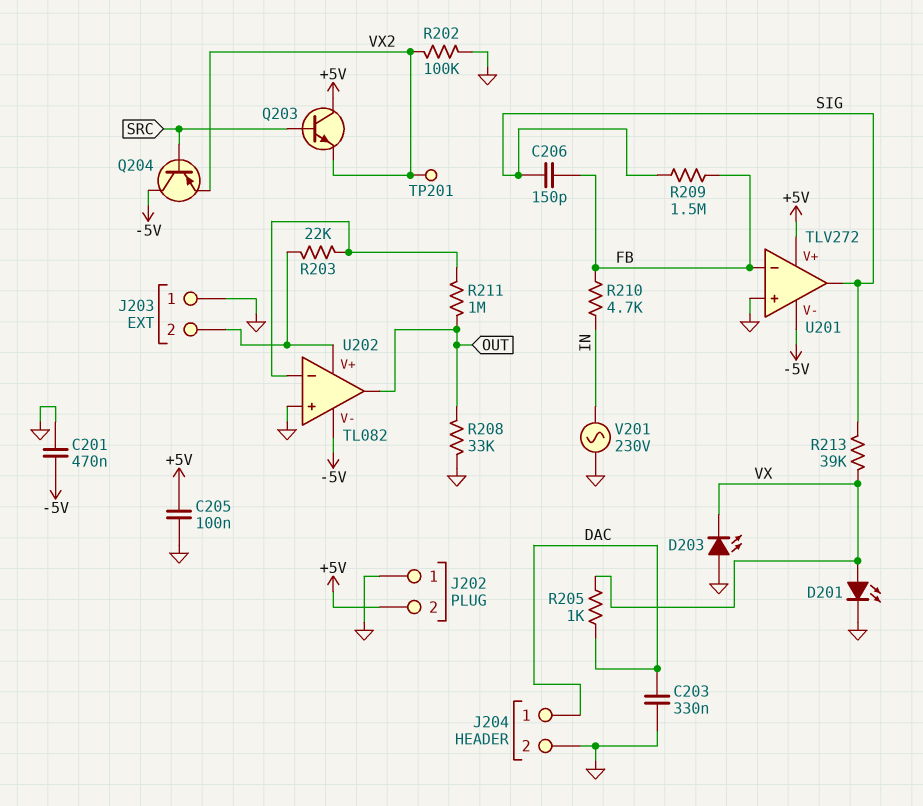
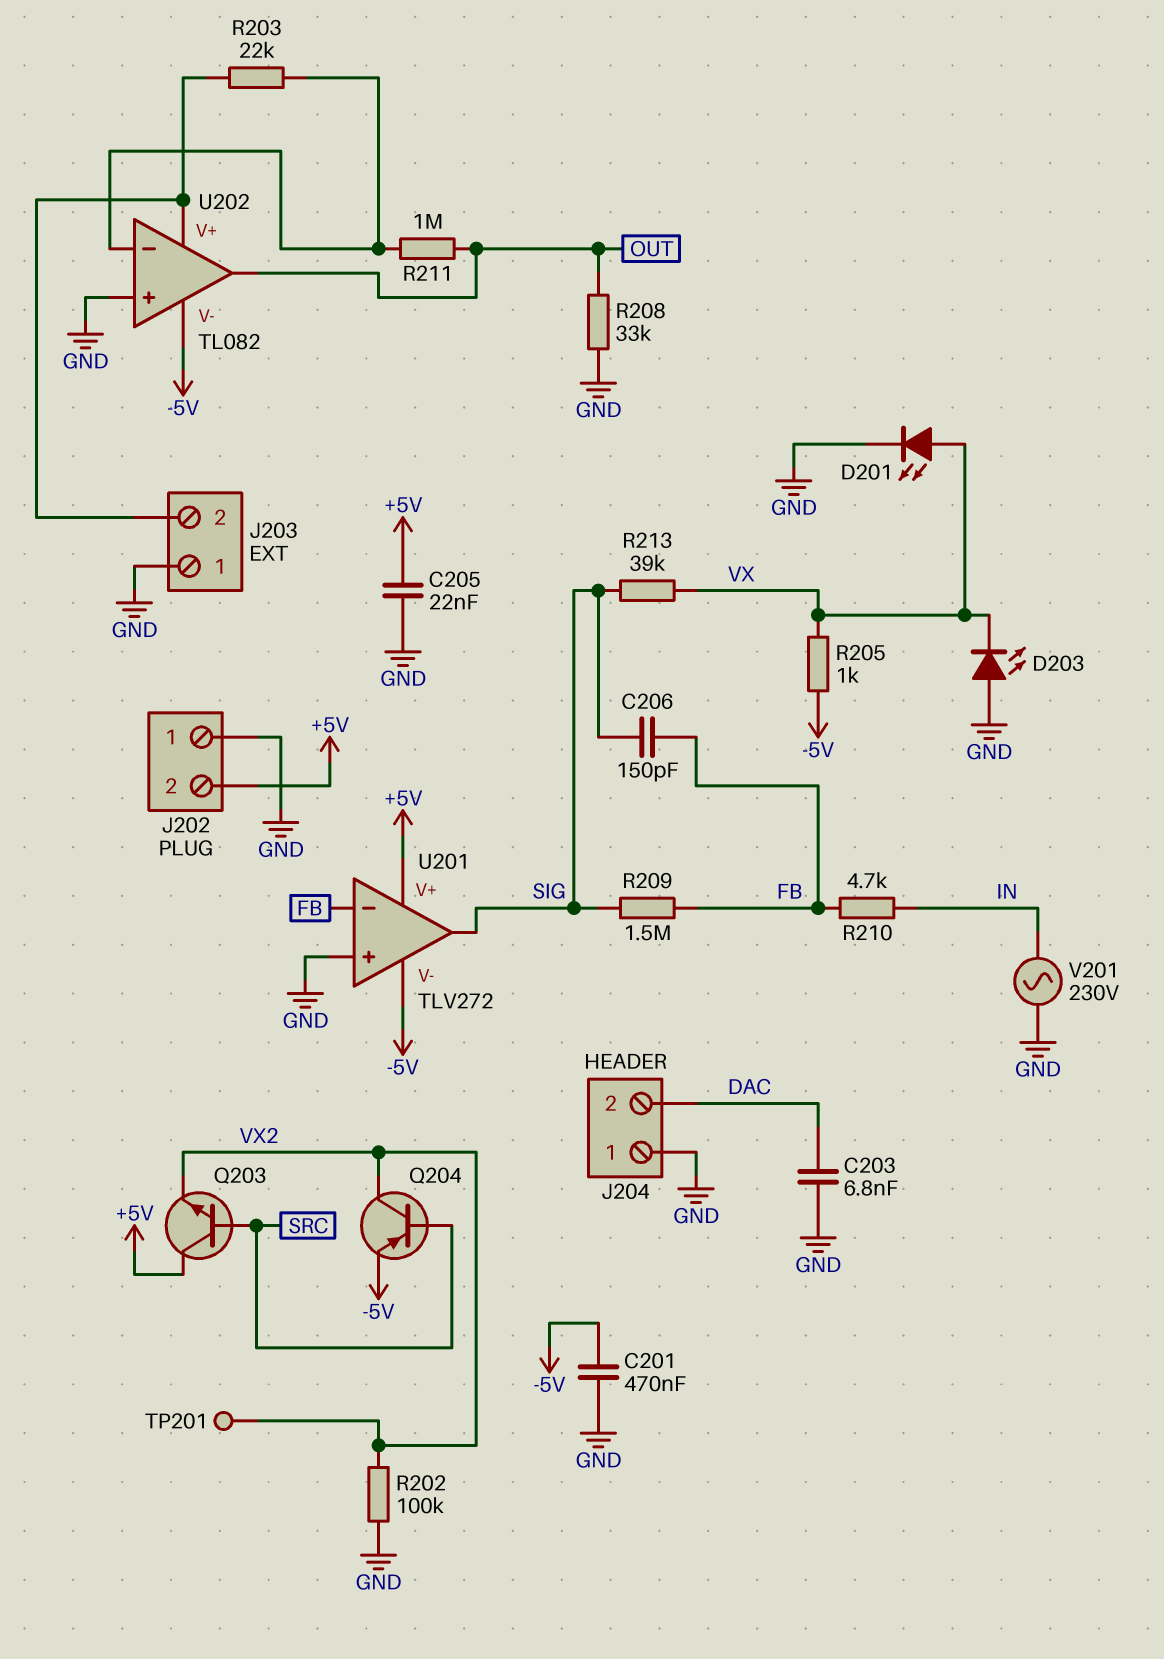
C203: 330nF (DAC, GND) -> 6.8nF (DAC, GND)
C205: 100nF (+5V, GND) -> 22nF (+5V, GND)
J204 pin 1: DAC -> GND
J204 pin 2: GND -> DAC
Q204: PNP (B SRC, C -5V, E VX2) -> PNP (B SRC, C VX2, E -5V)
R205: 1k (DAC, VX) -> 1k (-5V, VX)

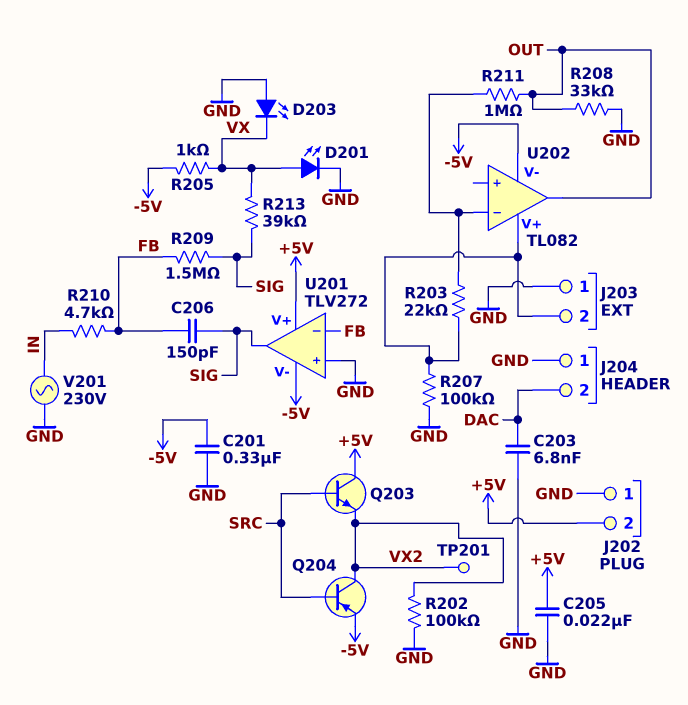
C201: 470nF (-5V, GND) -> 330nF (-5V, GND)
R207: none -> 100k (GND, J203/2)
U202 pin in+: GND -> none

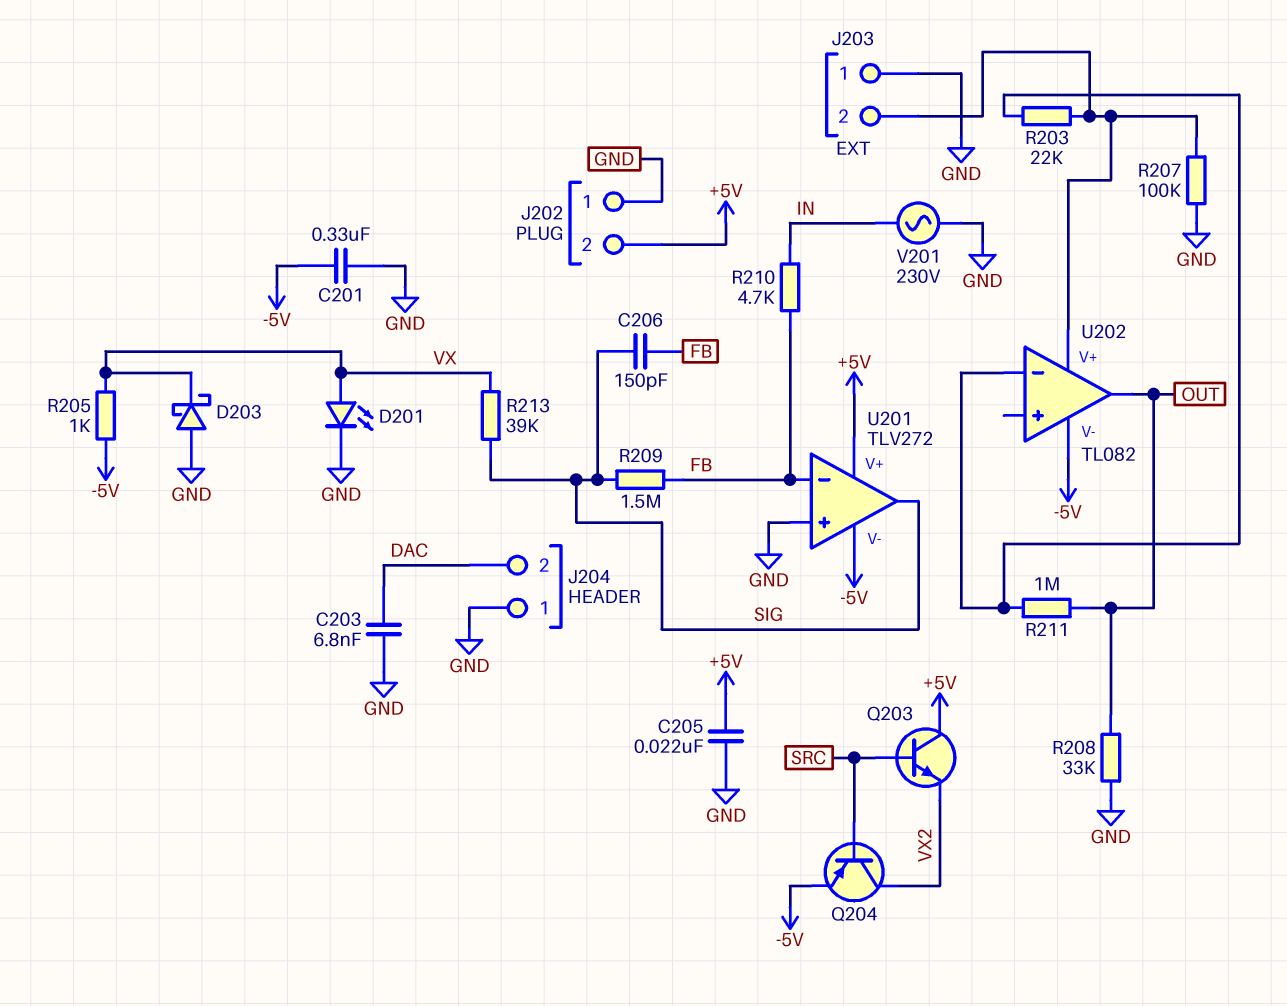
D203: LED (A GND, K VX) -> schottky (A GND, K VX)
R202: 100k (GND, VX2) -> none
TP201: test point (VX2) -> none

